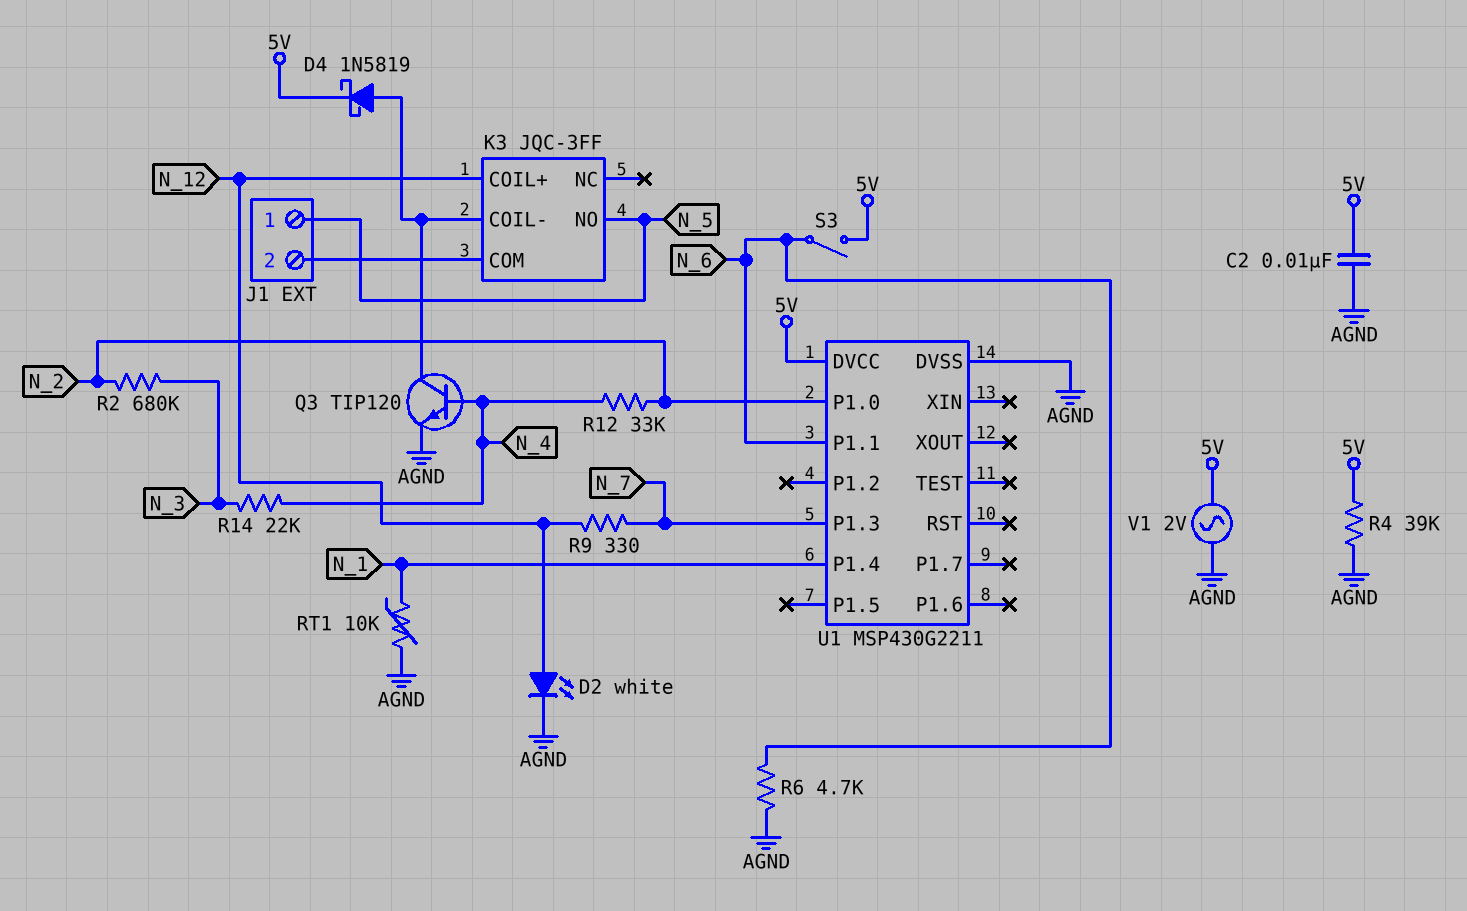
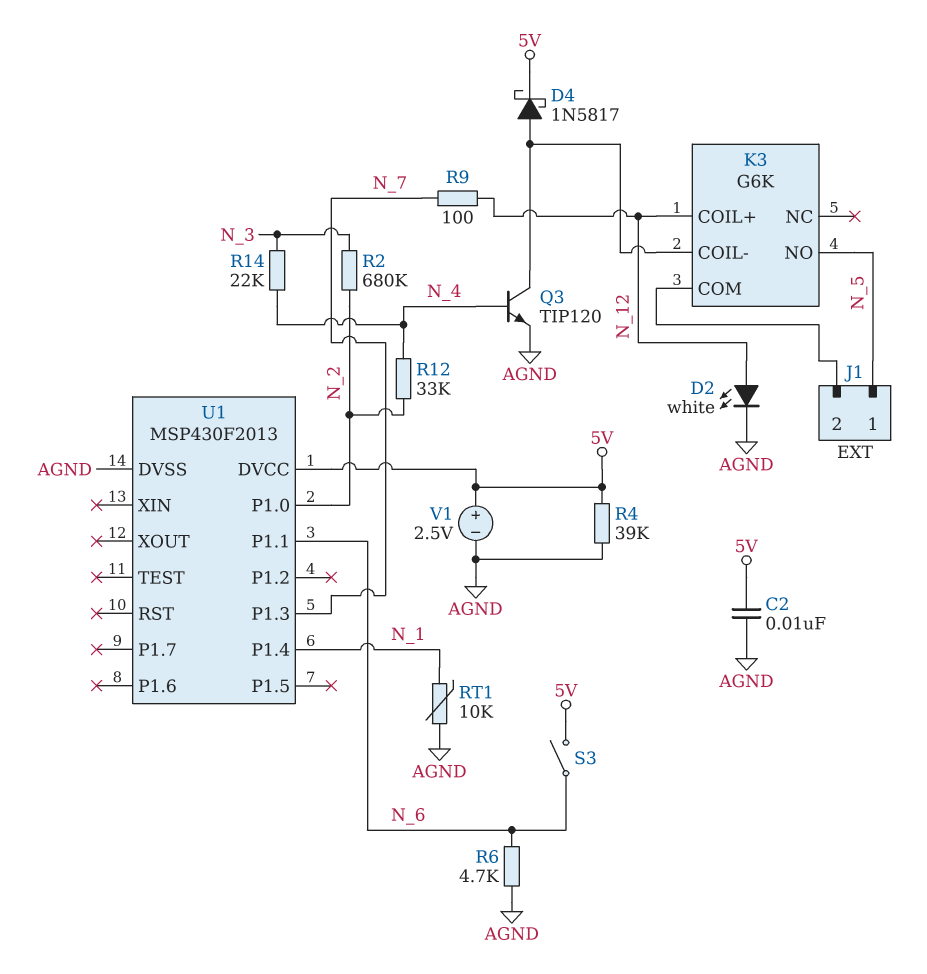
D4: schottky 1N5819 (A K3/COIL-, K 5V) -> schottky 1N5817 (A K3/COIL-, K 5V)
K3: JQC-3FF -> G6K
R9: 330 (N_7, N_12) -> 100 (N_7, N_12)
U1: MSP430G2211 -> MSP430F2013
V1: AC 2V (5V, AGND) -> 2.5V (plus 5V, minus AGND)

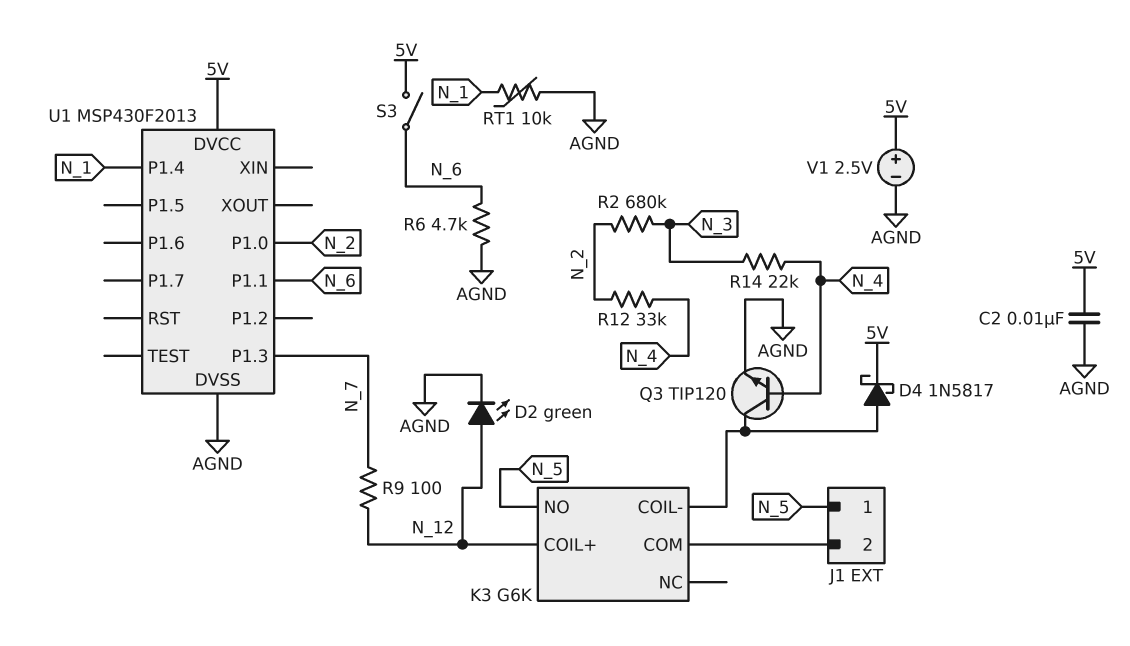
D2: LED white (A N_12, K AGND) -> LED green (A N_12, K AGND)
R4: 39k (5V, AGND) -> none

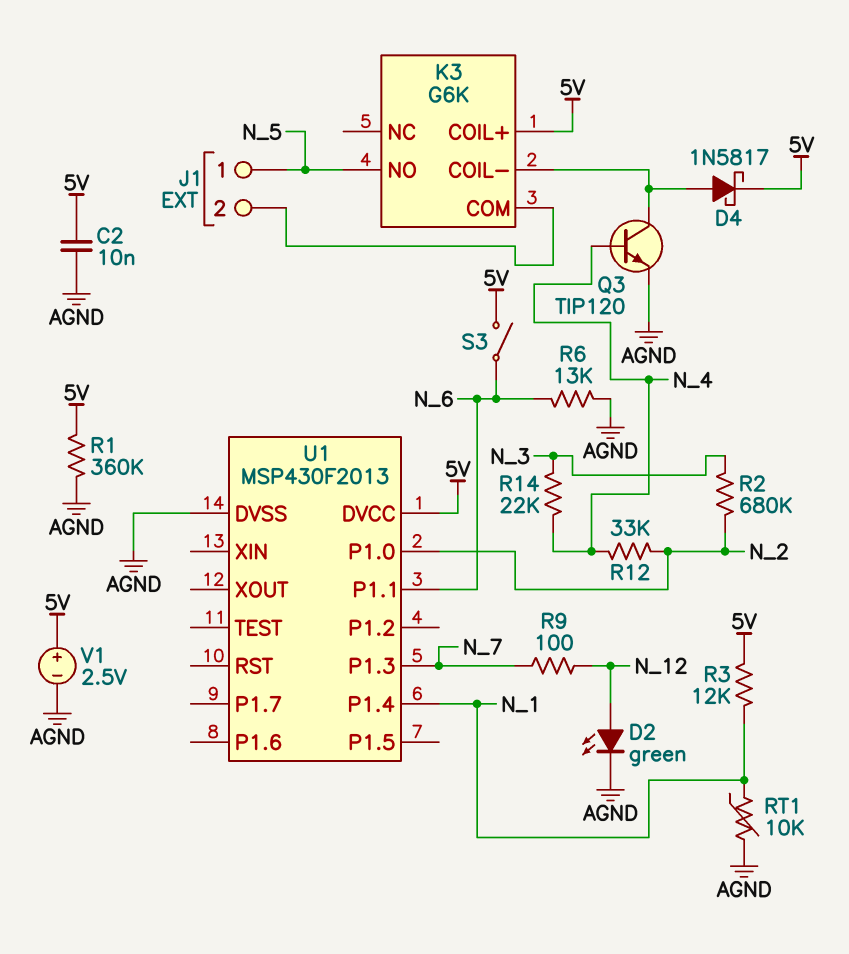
K3 pin COIL+: N_12 -> 5V
R1: none -> 360k (5V, AGND)
R3: none -> 12k (5V, N_1)
R6: 4.7k (AGND, N_6) -> 13k (AGND, N_6)

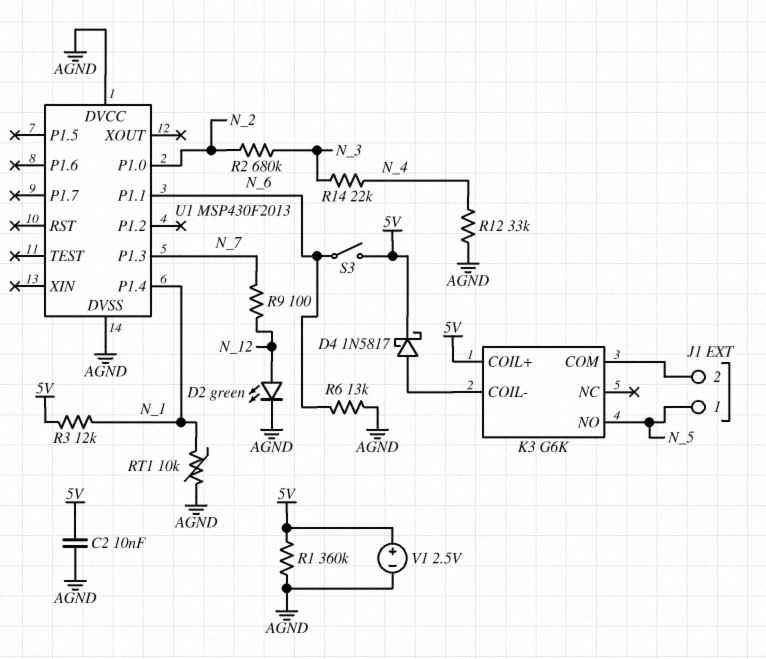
Q3: NPN TIP120 (B N_4, C K3/COIL-, E AGND) -> none
R12: 33k (N_2, N_4) -> 33k (AGND, N_4)
U1 pin DVCC: 5V -> AGND

